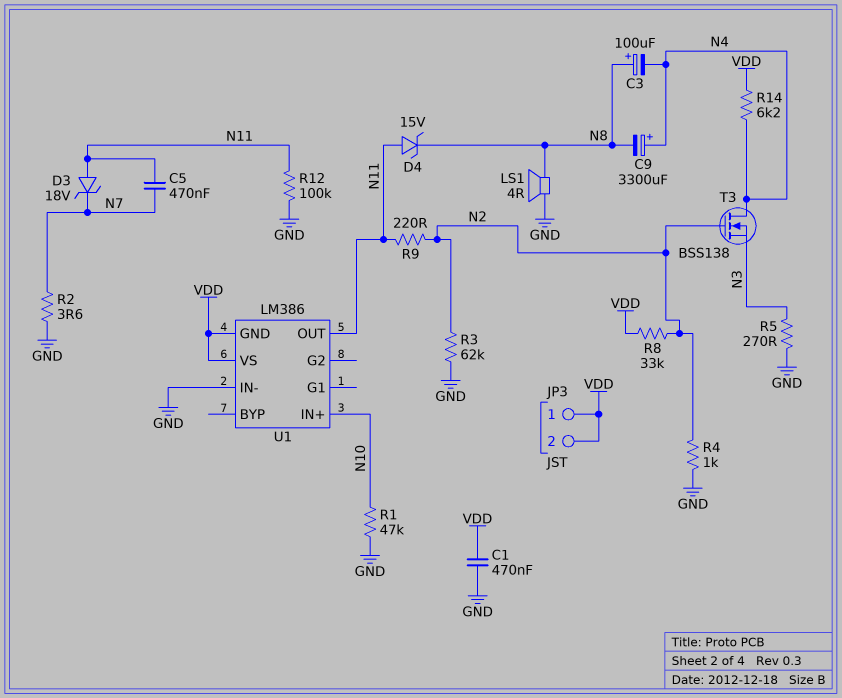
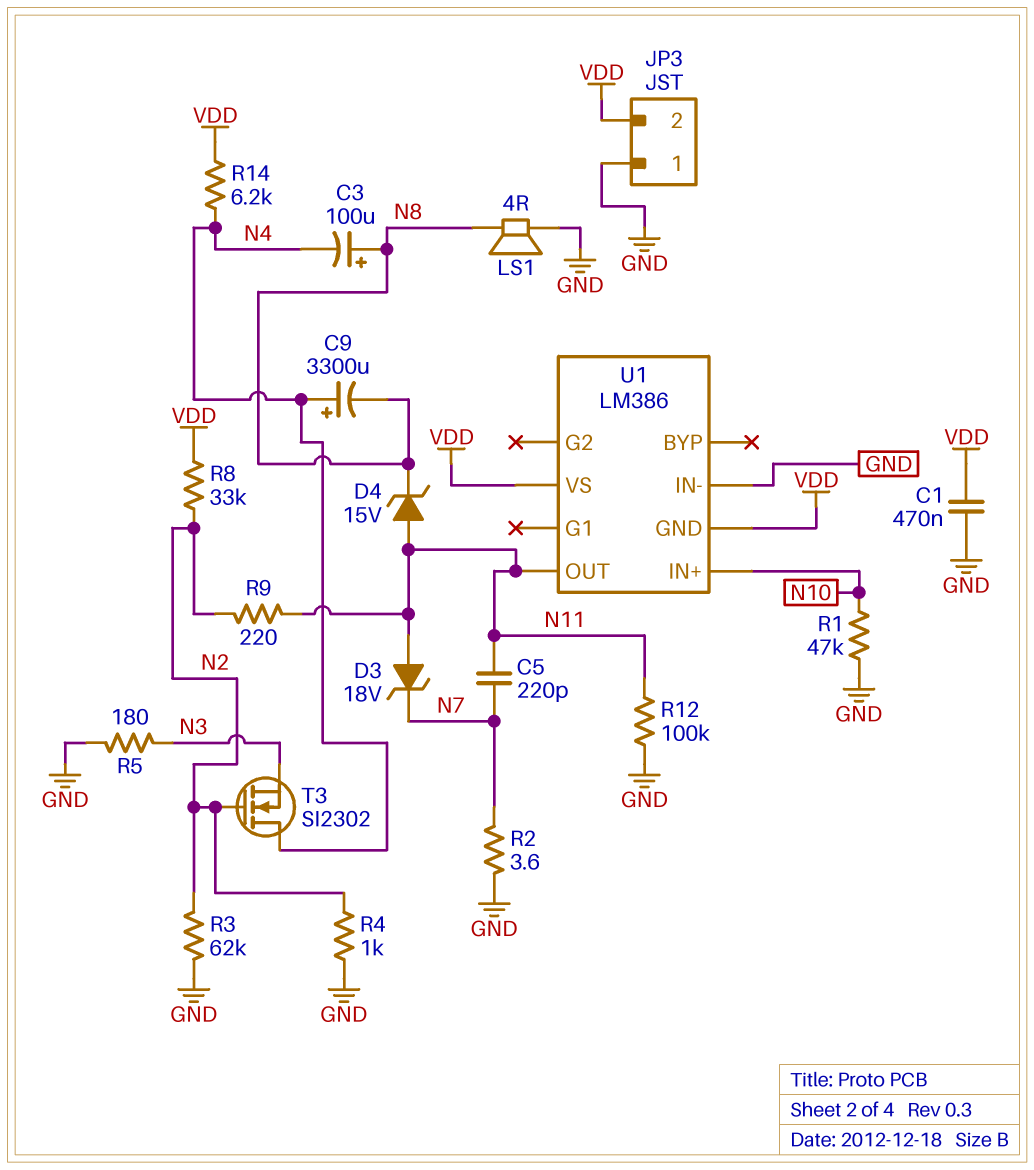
C5: 470nF (N7, N11) -> 220pF (N7, N11)
JP3 pin 1: VDD -> GND
R5: 270 (GND, N3) -> 180 (GND, N3)
T3: NMOS BSS138 (G N2, D N4, S N3) -> NMOS SI2302 (G N2, D N4, S N3)

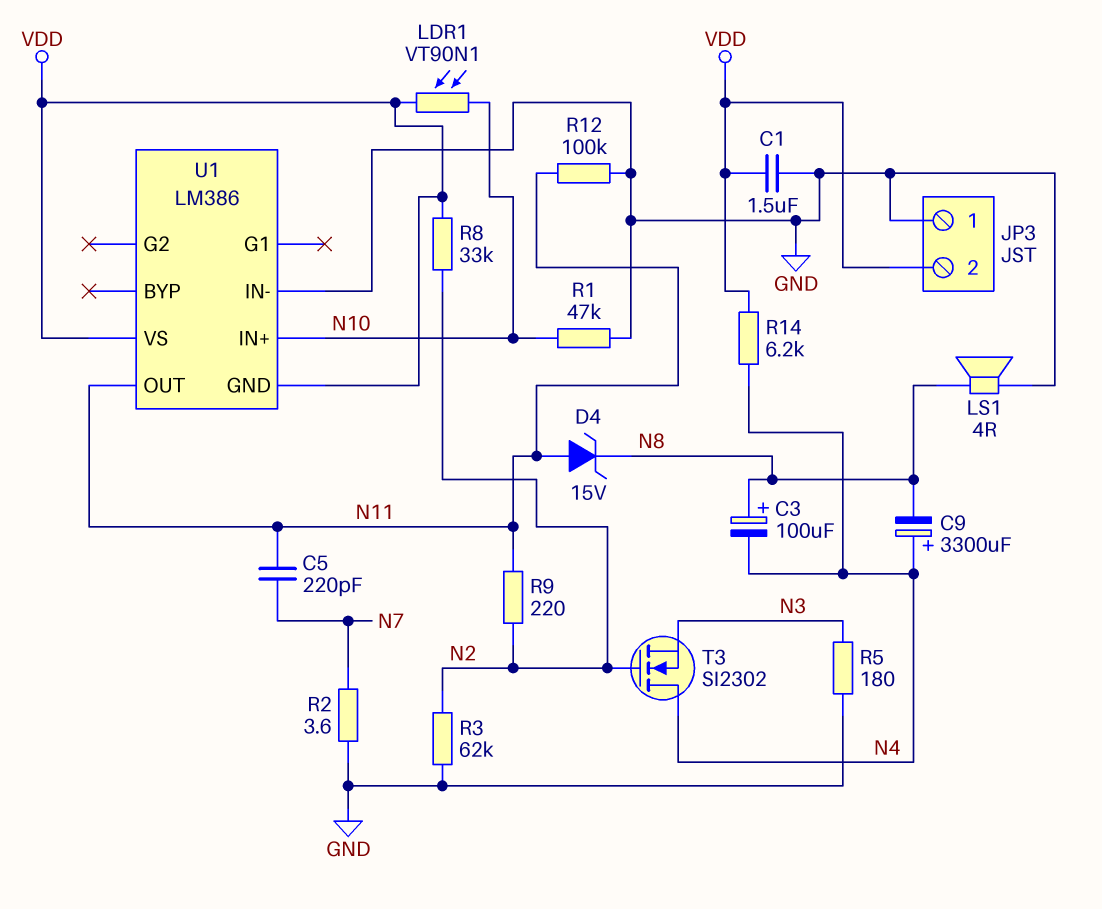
C1: 470nF (GND, VDD) -> 1.5uF (GND, VDD)
D3: zener 18V (A N11, K N7) -> none
LDR1: none -> VT90N1 (N10, VDD)
R4: 1k (GND, N2) -> none

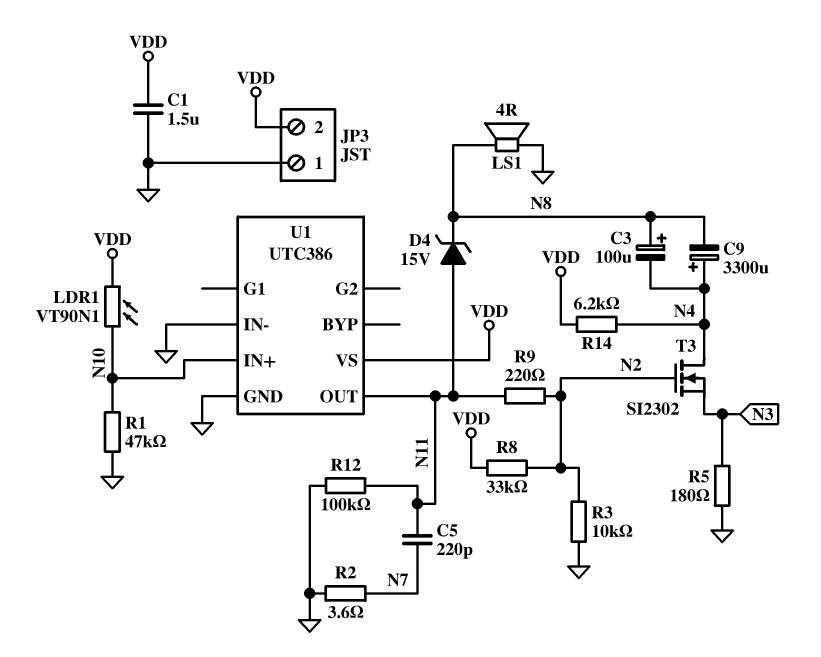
R3: 62k (GND, N2) -> 10k (GND, N2)
U1: LM386 -> UTC386
U1 pin GND: VDD -> GND

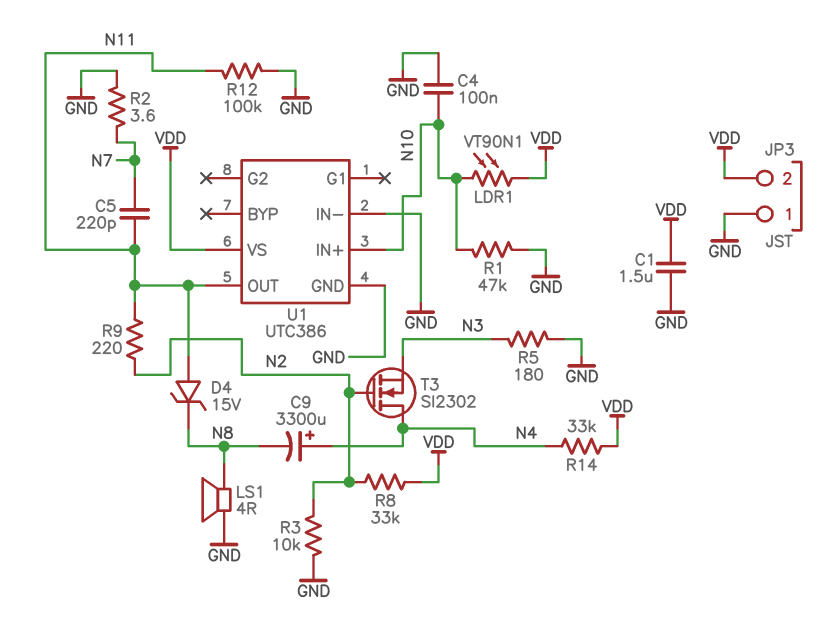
C3: 100uF (plus N8, minus N4) -> none
C4: none -> 100nF (GND, N10)
R14: 6.2k (N4, VDD) -> 33k (N4, VDD)

